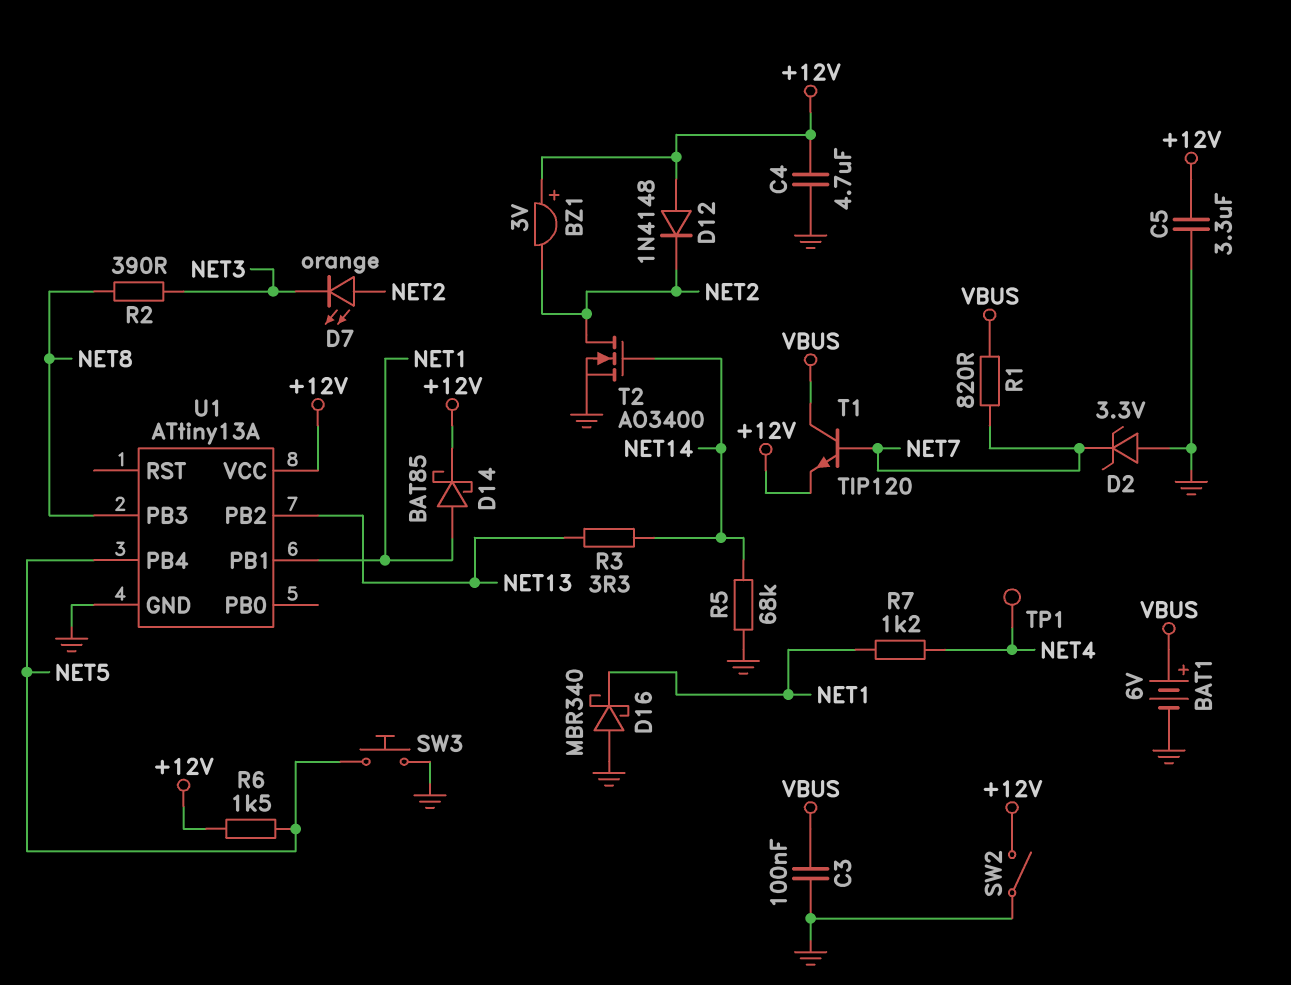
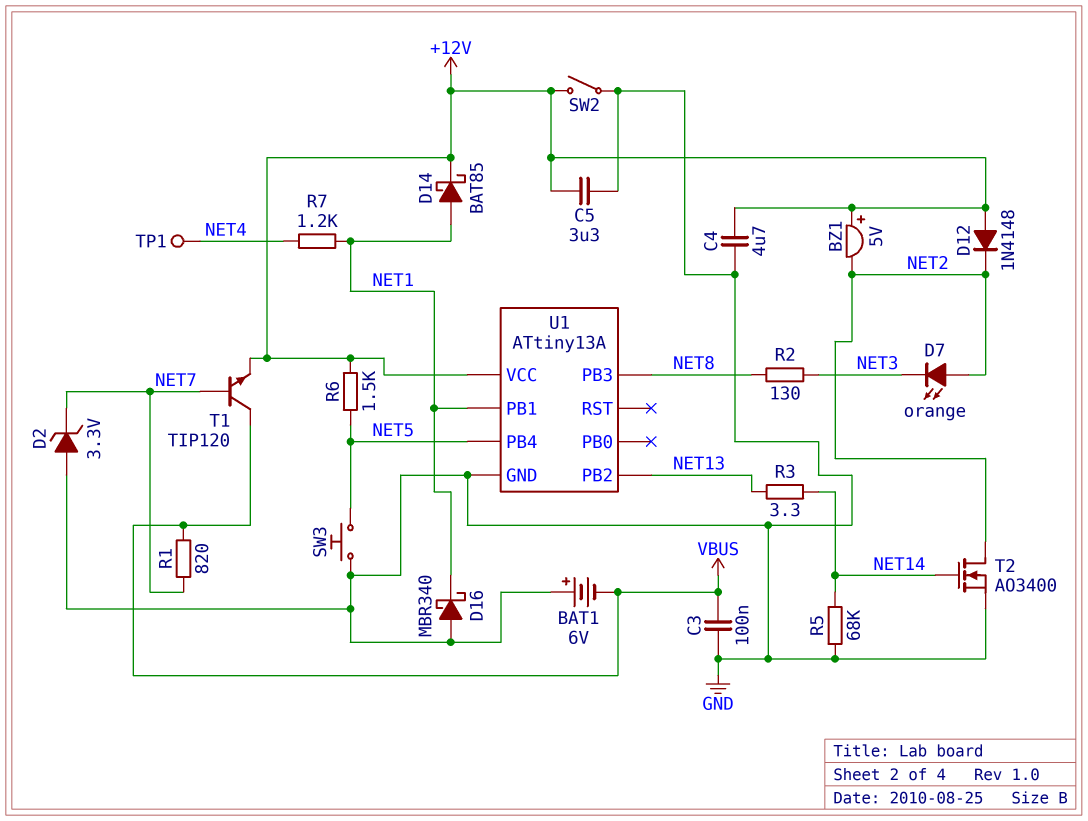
BAT1: 6V (plus VBUS, minus GND) -> 6V (plus GND, minus VBUS)
BZ1: buzzer 3V (plus +12V, minus NET2) -> buzzer 5V (plus +12V, minus NET2)
R2: 390 (NET3, NET8) -> 130 (NET3, NET8)

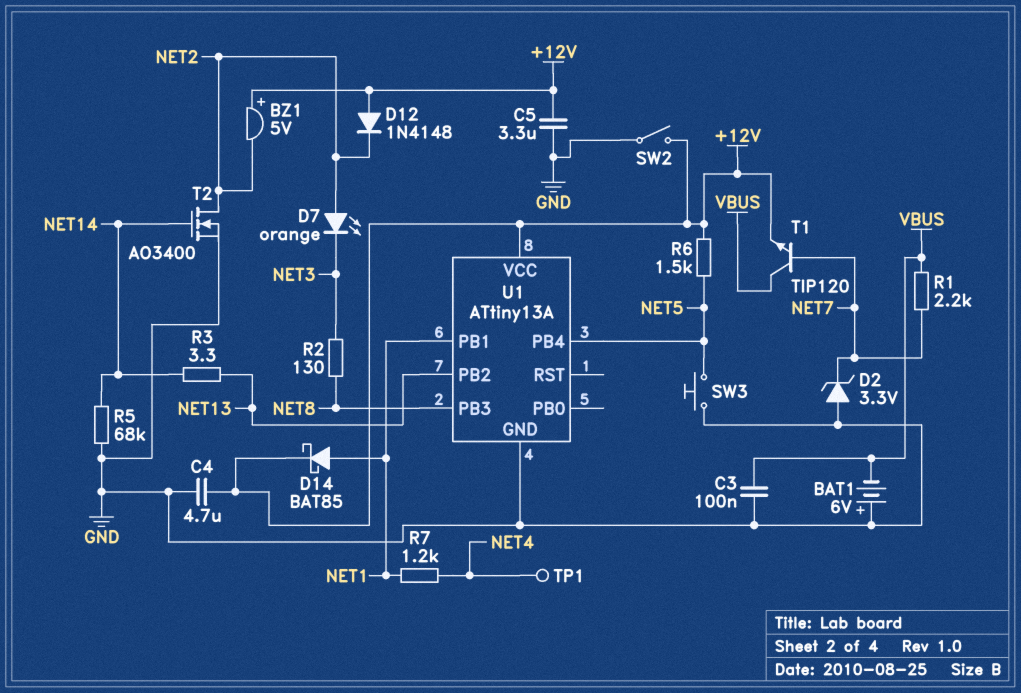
D16: schottky MBR340 (A GND, K NET1) -> none
R1: 820 (NET7, VBUS) -> 2.2k (NET7, VBUS)

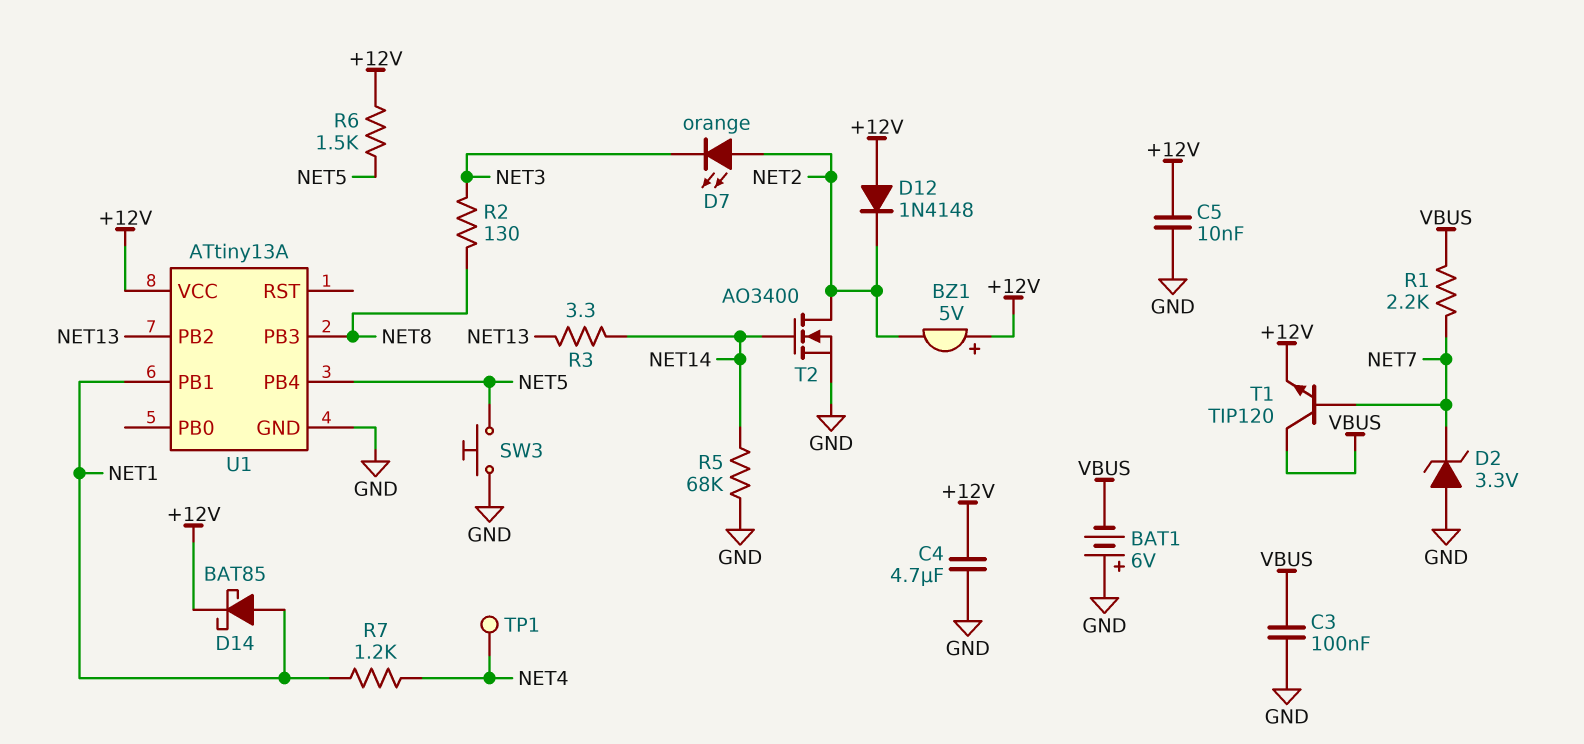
C5: 3.3uF (+12V, GND) -> 10nF (+12V, GND)
SW2: switch (+12V, GND) -> none

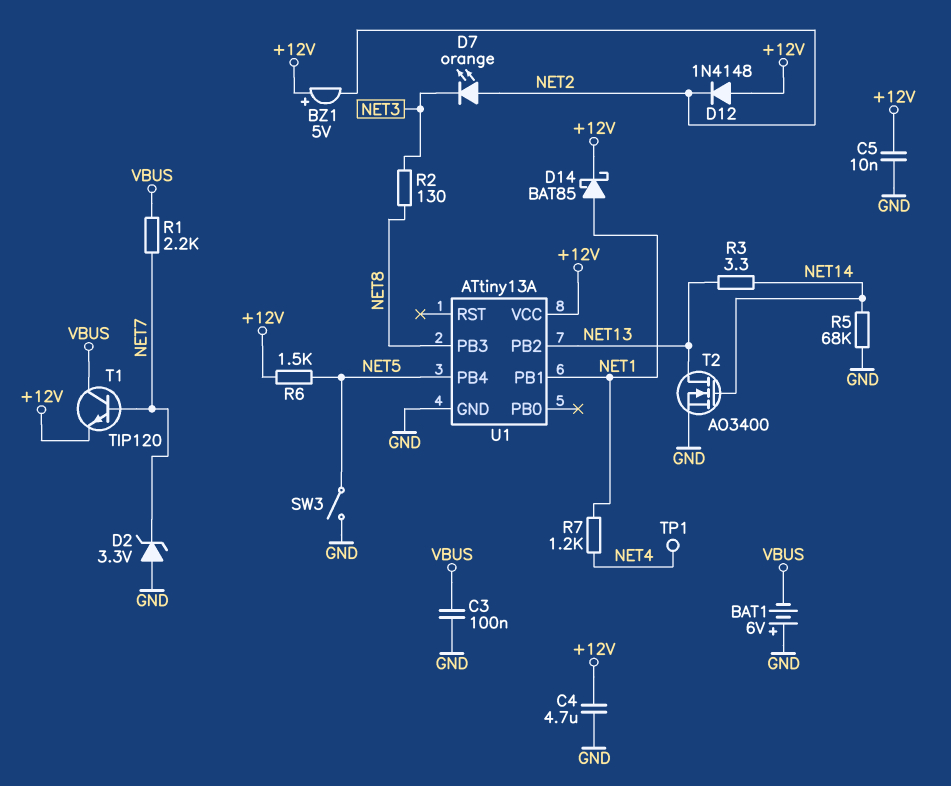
SW3: button (GND, NET5) -> switch (GND, NET5)
T2: NMOS AO3400 (G NET14, D NET2, S GND) -> NMOS AO3400 (G NET14, D NET13, S GND)

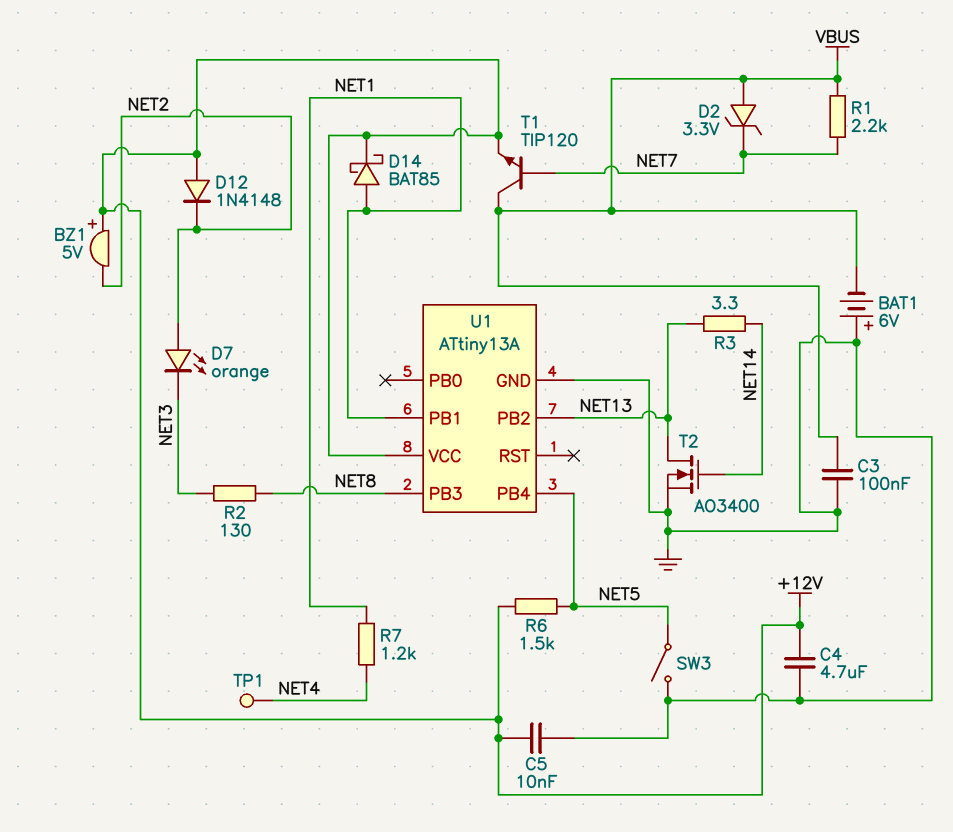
D2: zener 3.3V (A GND, K NET7) -> zener 3.3V (A VBUS, K NET7)
R5: 68k (GND, NET14) -> none

